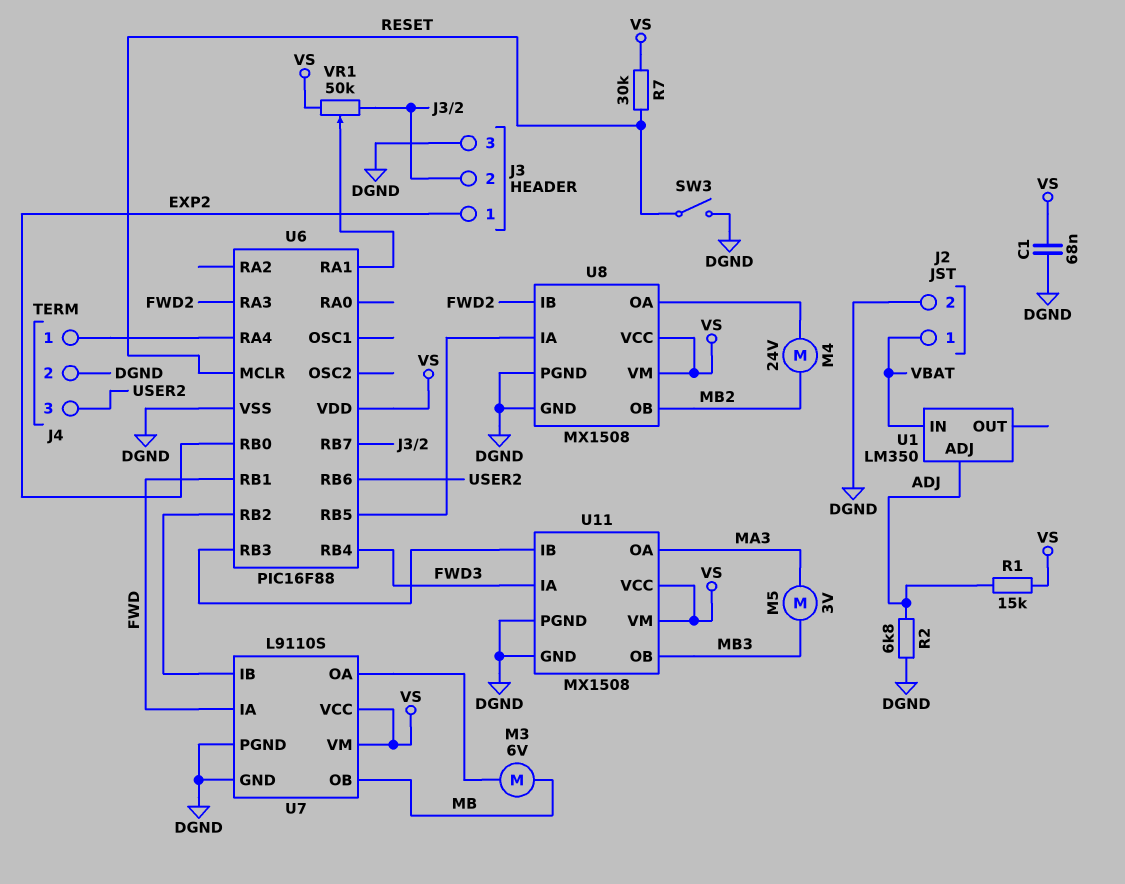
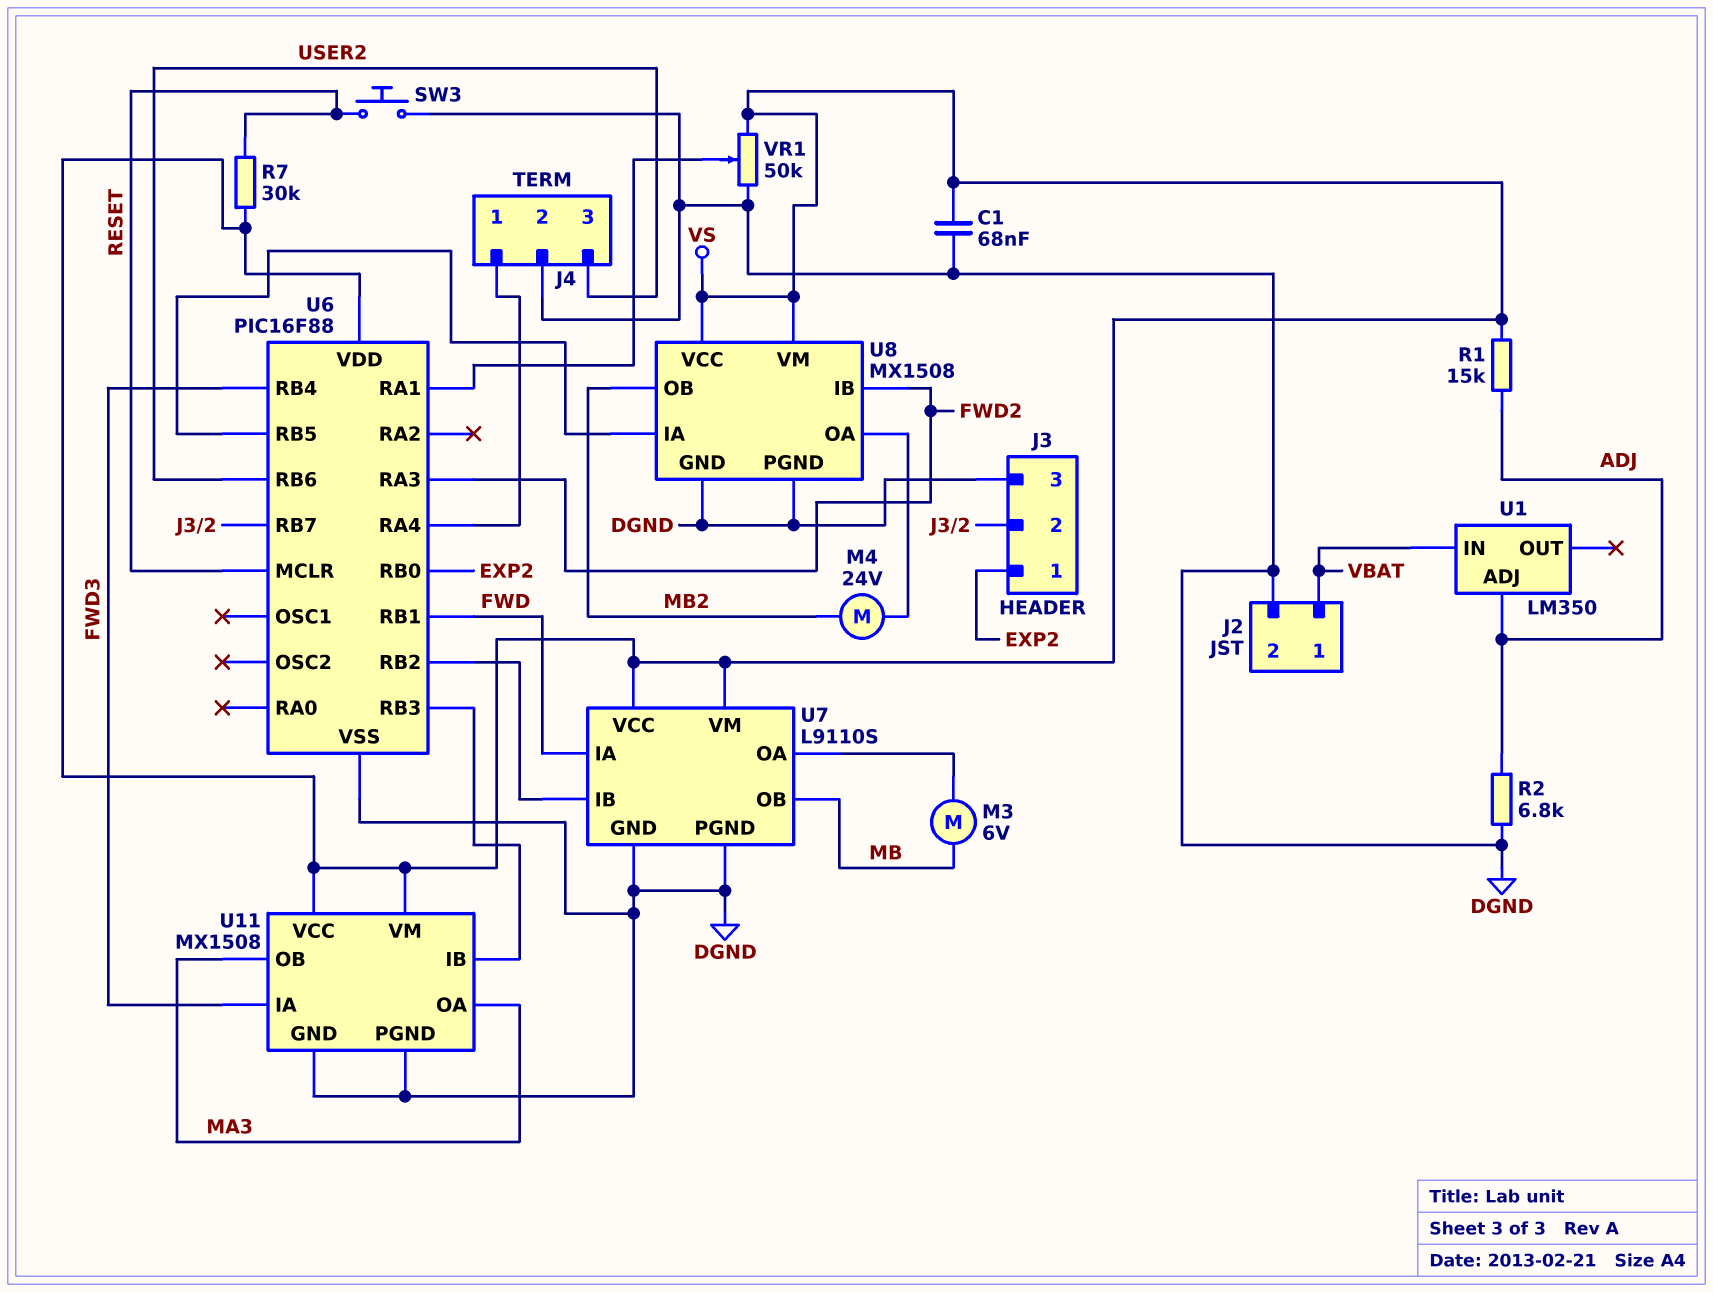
M5: motor 3V (MA3, MB3) -> none
SW3: switch (DGND, RESET) -> button (DGND, RESET)
U11 pin OB: MB3 -> MA3
VR1: 50k (J3/2, VS, wiper U6/RA1) -> 50k (DGND, VS, wiper U6/RA1)

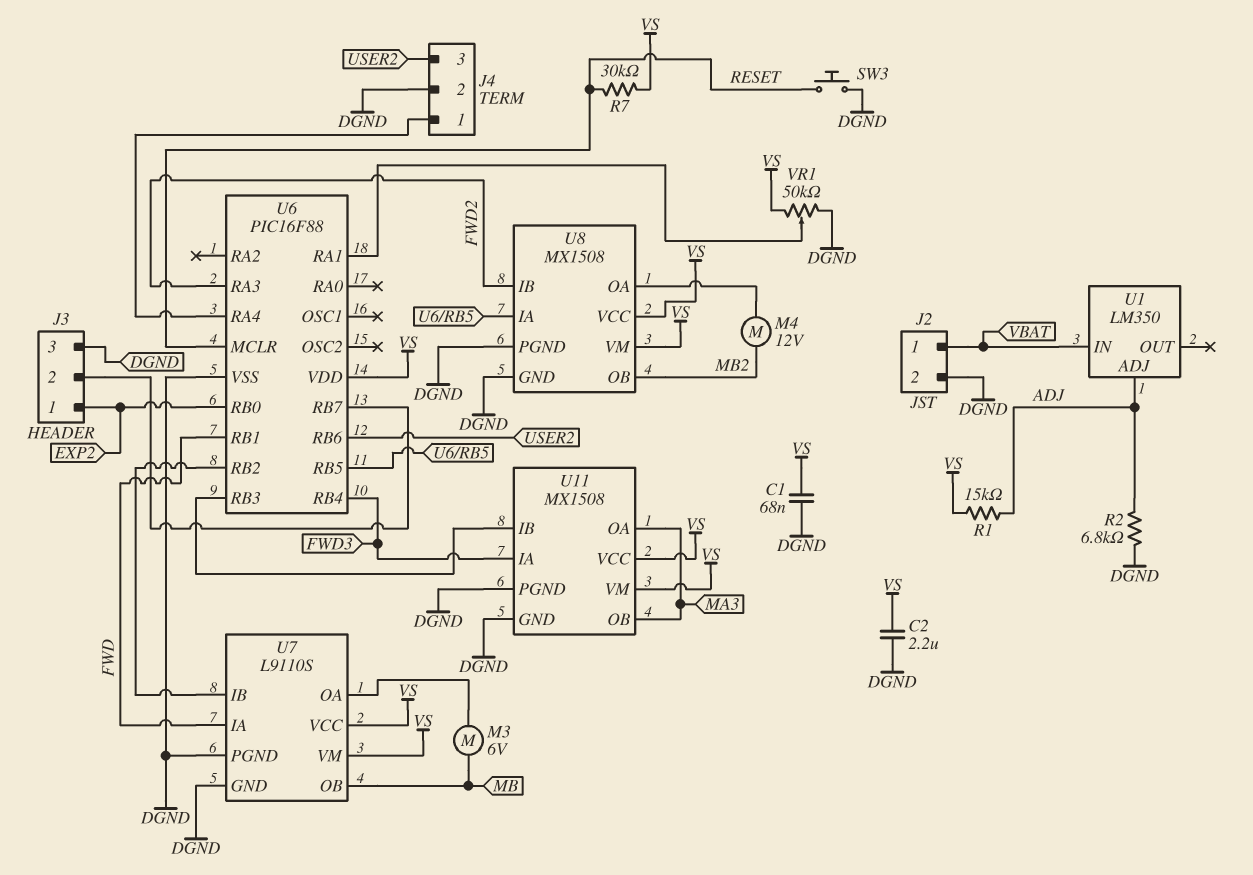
C2: none -> 2.2uF (DGND, VS)
M4: motor 24V (MB2, U8/OA) -> motor 12V (MB2, U8/OA)

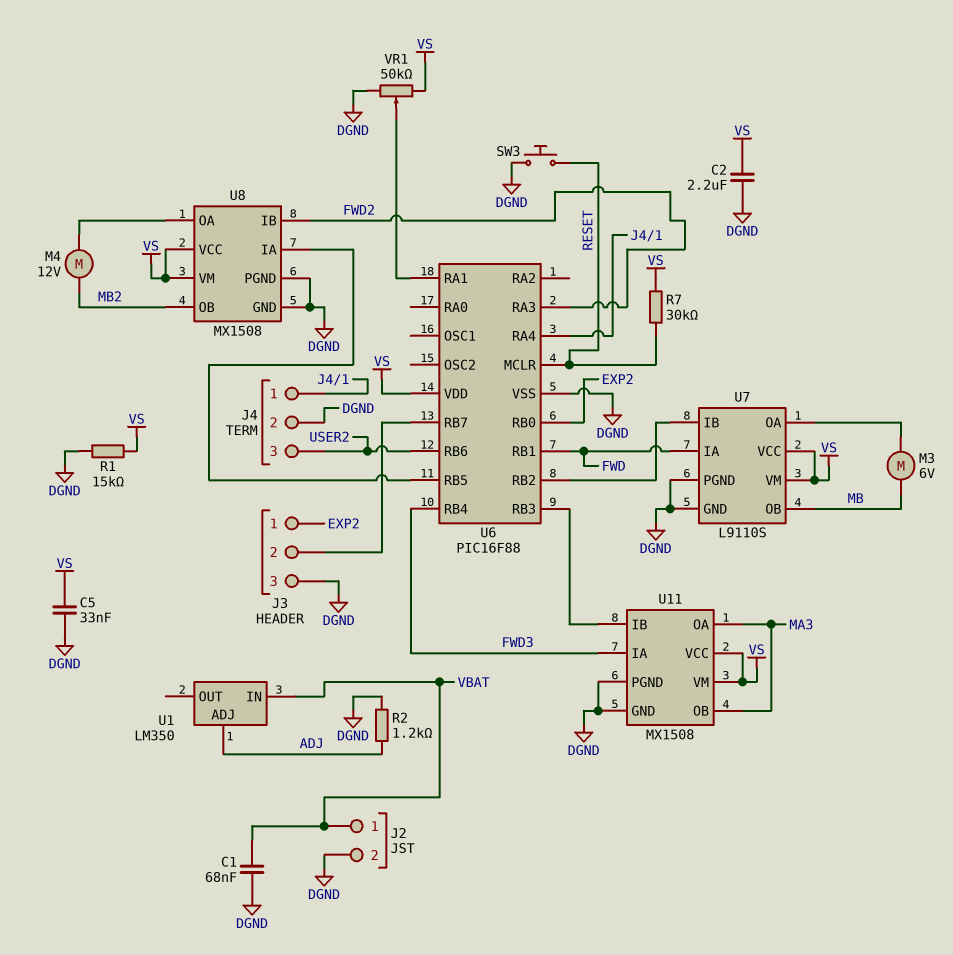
C1: 68nF (DGND, VS) -> 68nF (DGND, VBAT)
C5: none -> 33nF (DGND, VS)
R1: 15k (ADJ, VS) -> 15k (DGND, VS)
R2: 6.8k (ADJ, DGND) -> 1.2k (ADJ, DGND)

